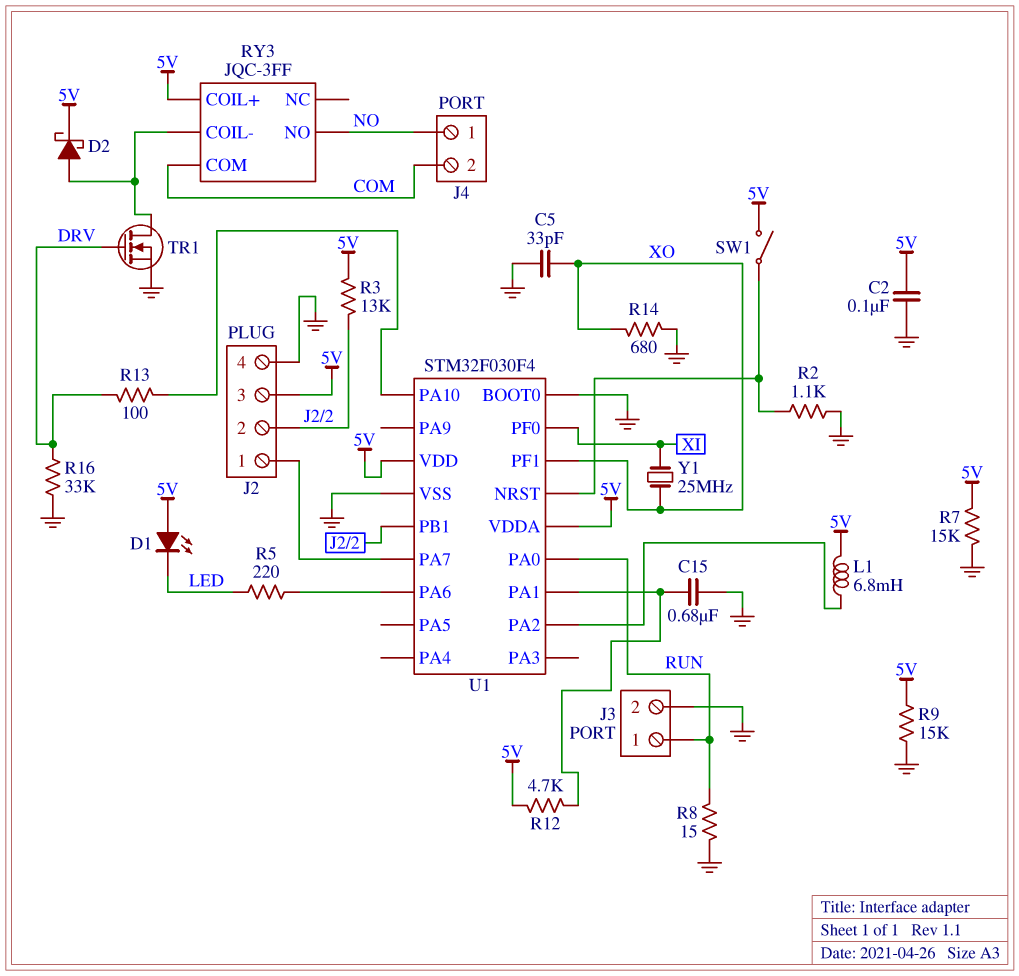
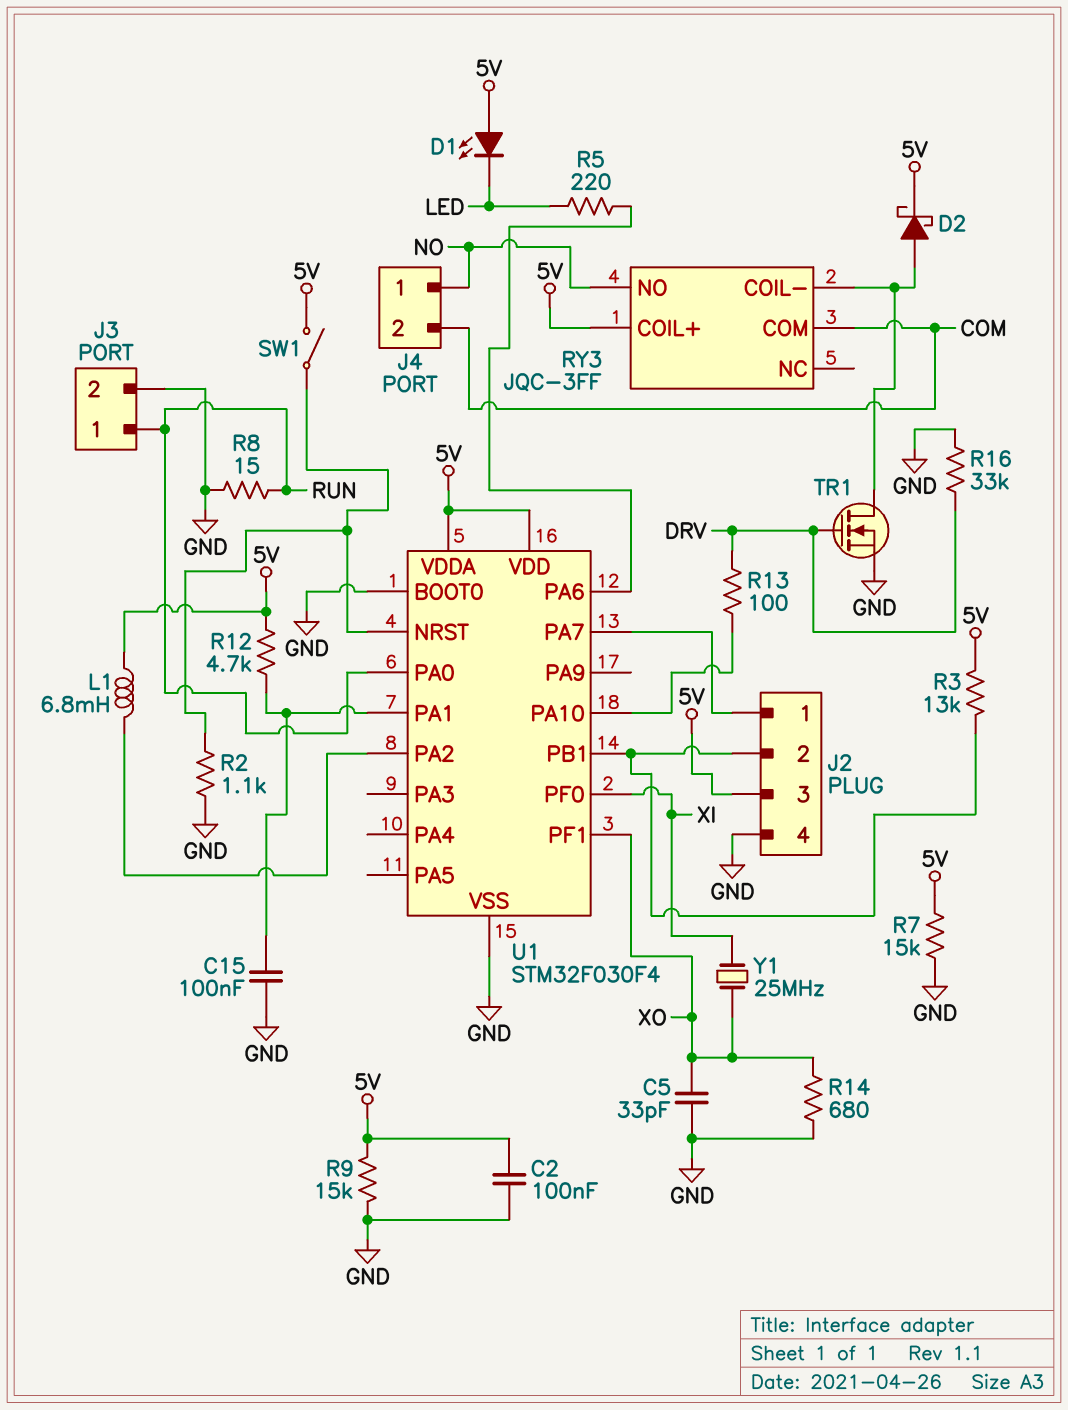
C15: 680nF (GND, U1/PA1) -> 100nF (GND, U1/PA1)

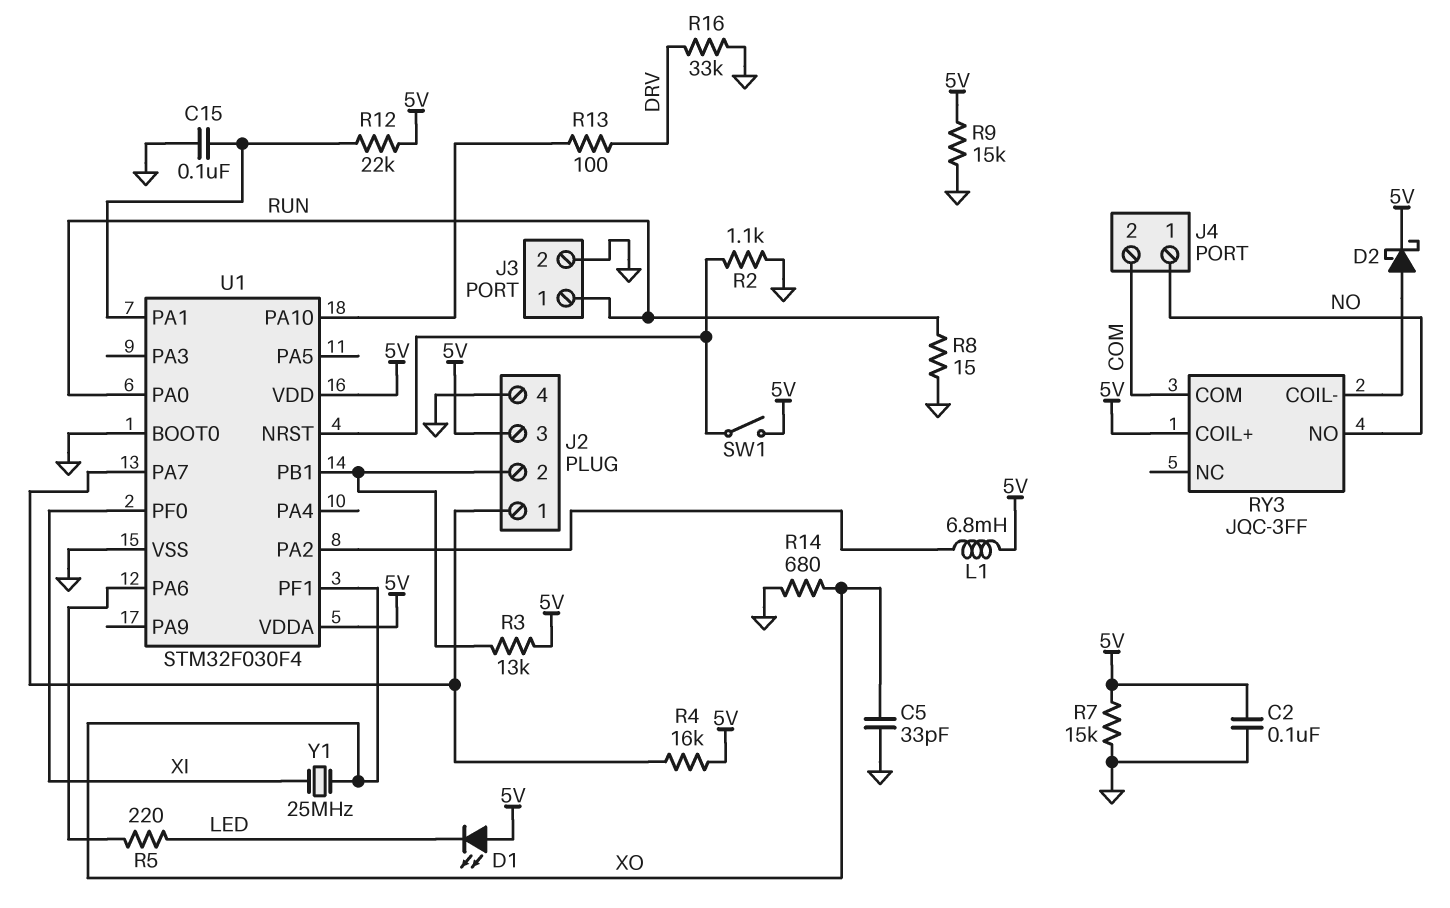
R4: none -> 16k (5V, J2/1)
R12: 4.7k (5V, U1/PA1) -> 22k (5V, U1/PA1)
TR1: NMOS (G DRV, D RY3/COIL-, S GND) -> none

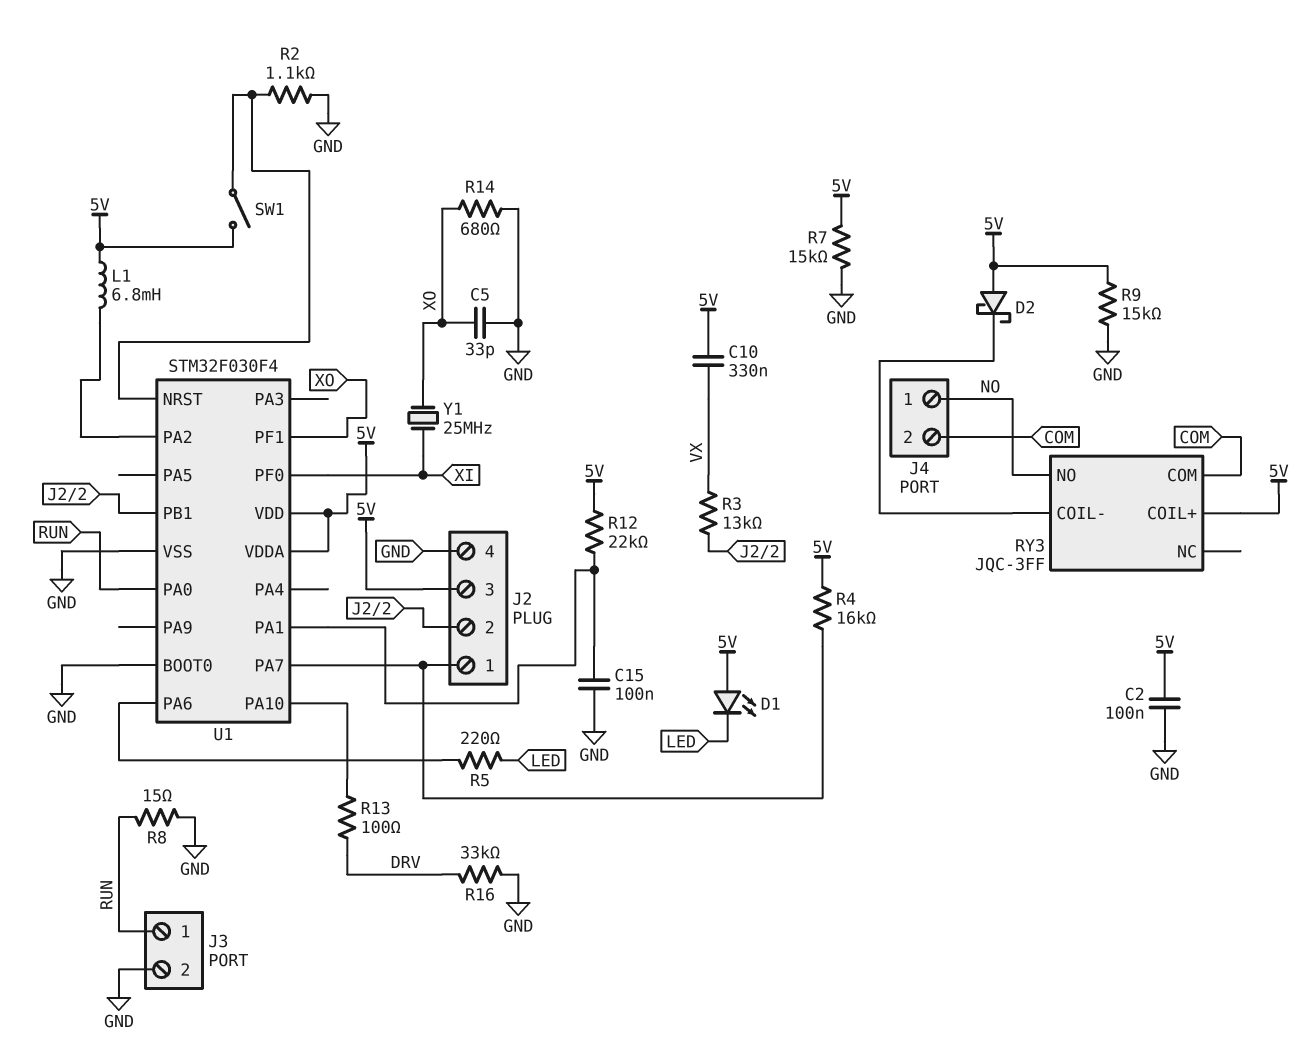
C10: none -> 330nF (5V, VX)
D2: schottky (A RY3/COIL-, K 5V) -> schottky (A 5V, K RY3/COIL-)
R3: 13k (5V, J2/2) -> 13k (J2/2, VX)

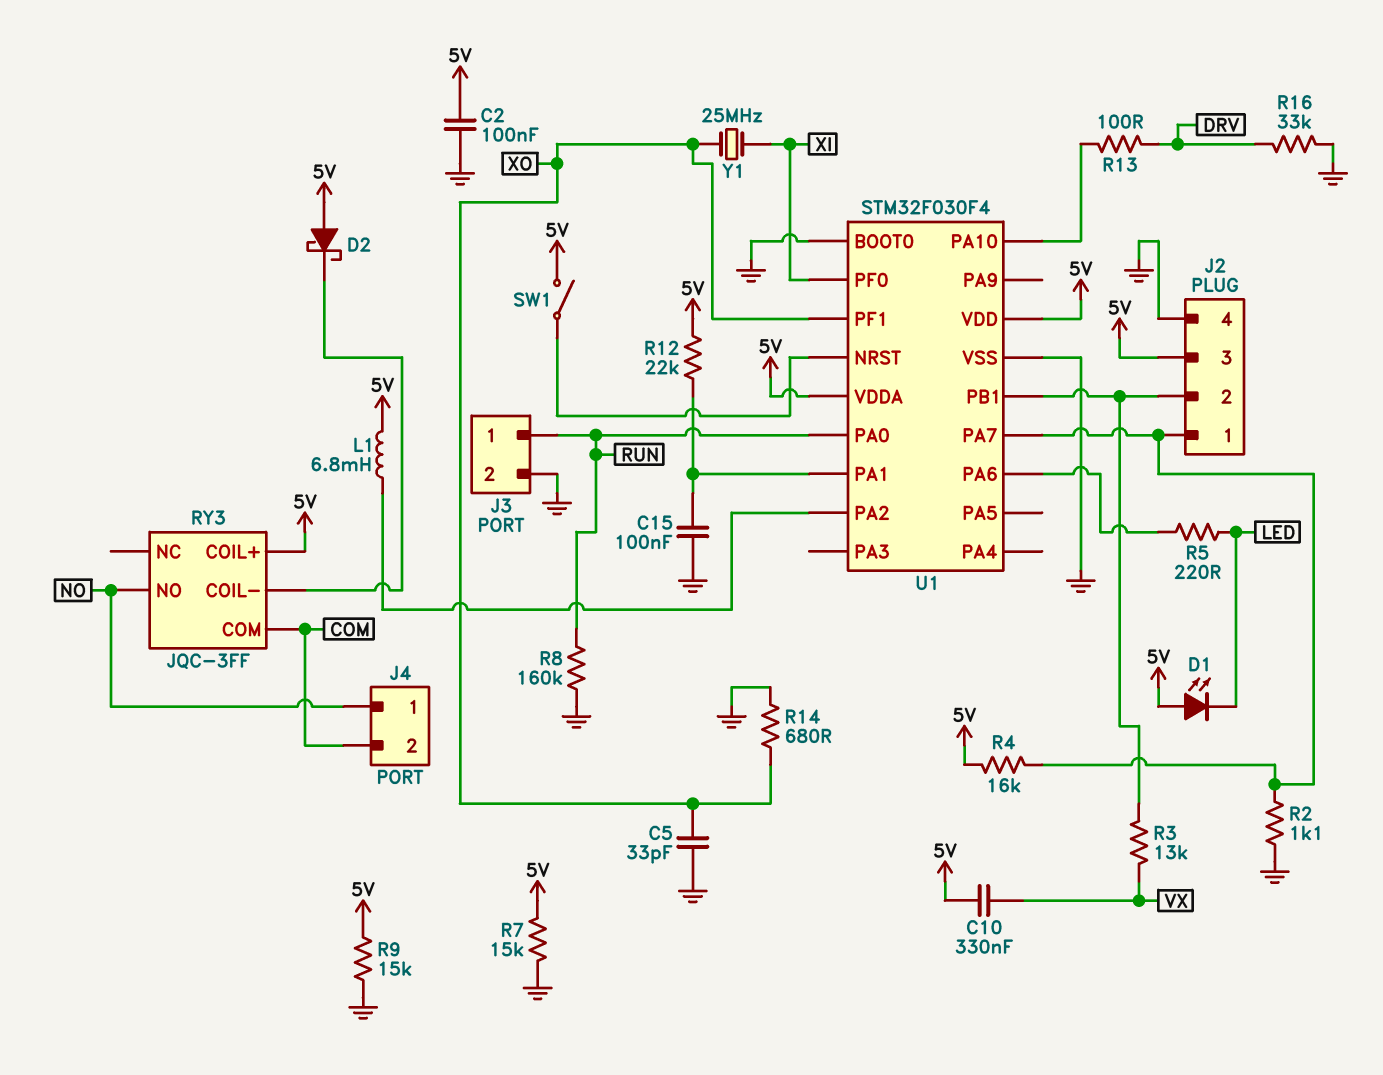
R2: 1.1k (GND, U1/NRST) -> 1.1k (GND, J2/1)
R8: 15 (GND, RUN) -> 160k (GND, RUN)

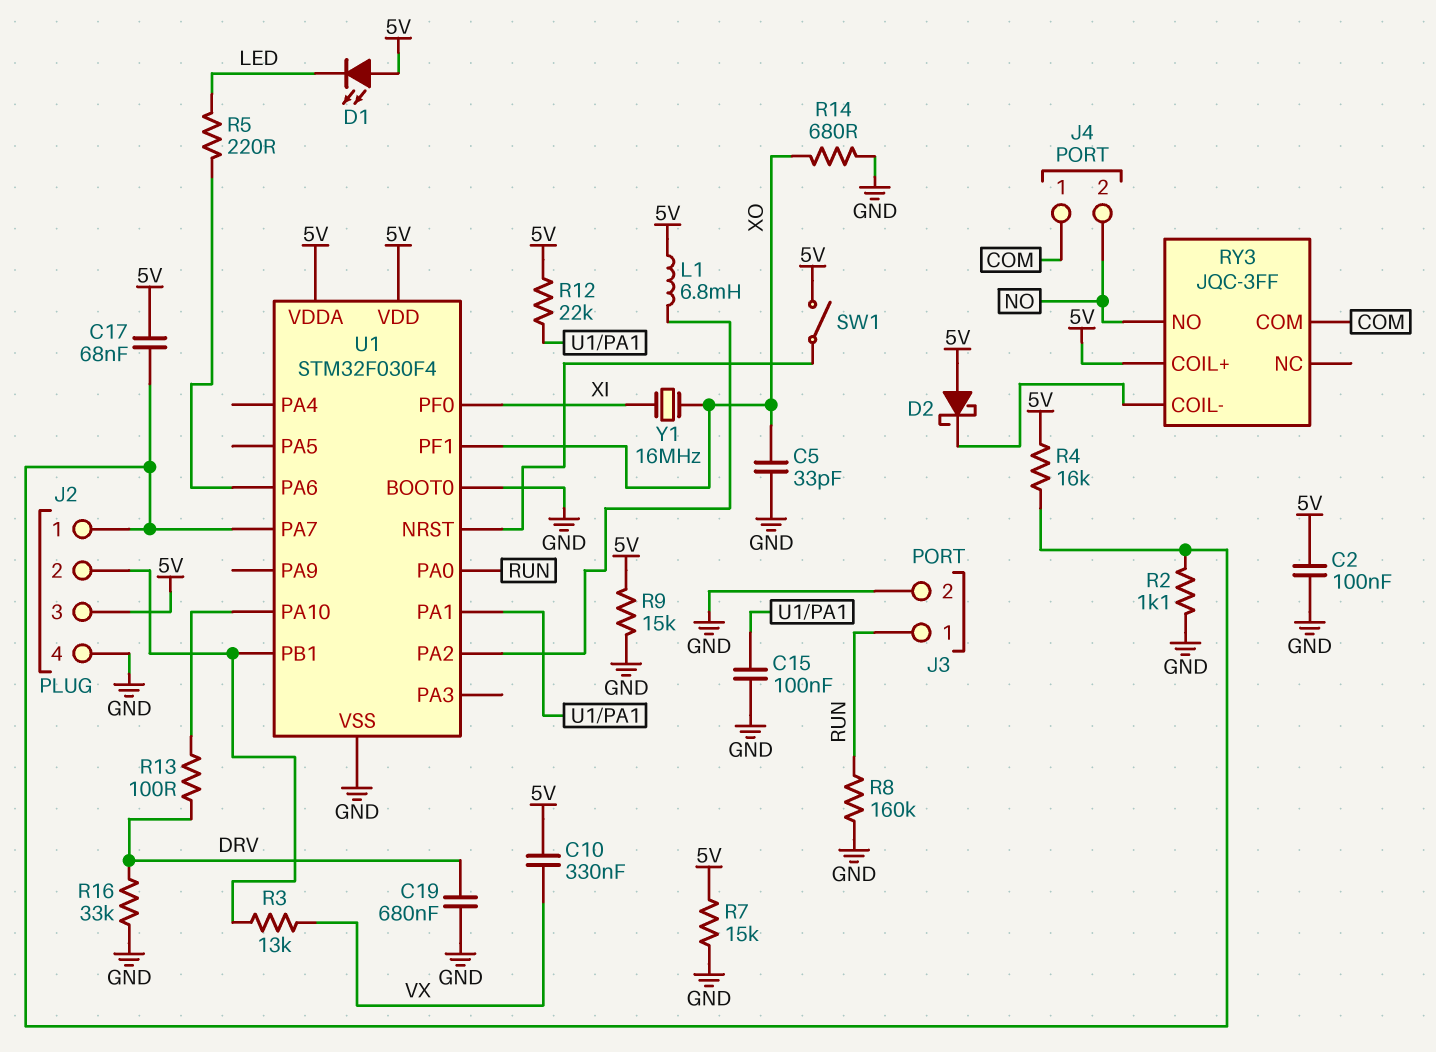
C17: none -> 68nF (5V, J2/1)
C19: none -> 680nF (DRV, GND)
J4 pin 1: NO -> COM
J4 pin 2: COM -> NO
Y1: 25MHz (XI, XO) -> 16MHz (XI, XO)

